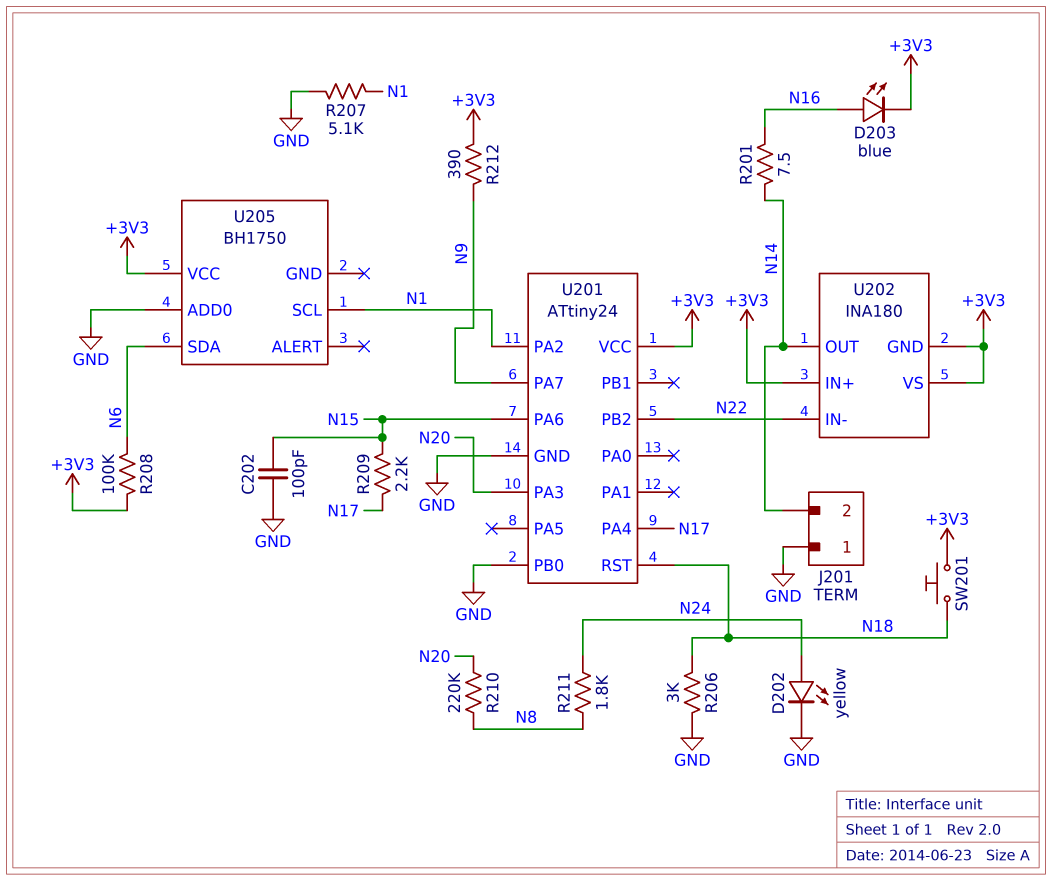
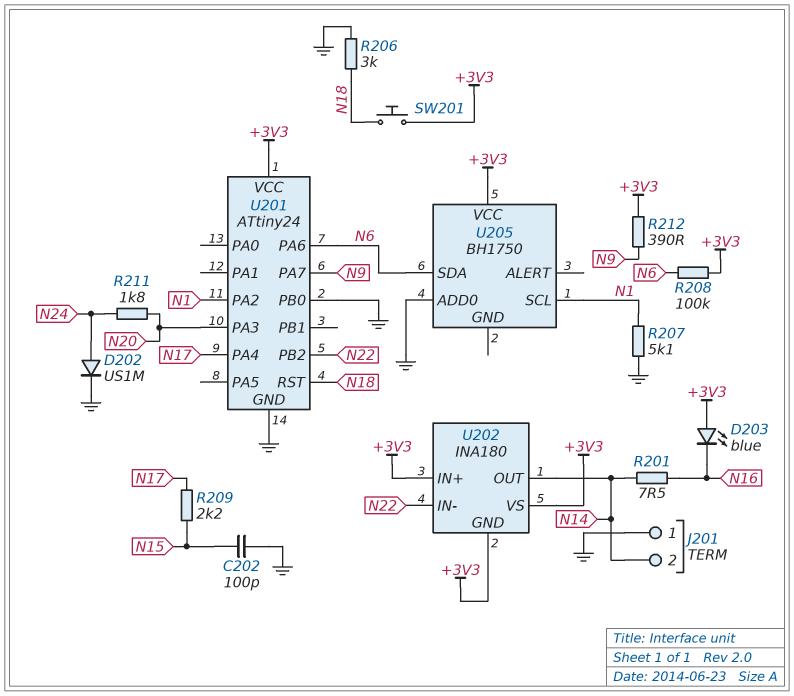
D202: LED yellow (A N24, K GND) -> diode US1M (A N24, K GND)
D203: LED blue (A N16, K +3V3) -> LED blue (A +3V3, K N16)
R210: 220k (N8, N20) -> none
R211: 1.8k (N8, N24) -> 1.8k (N20, N24)
U201 pin PA6: N15 -> N6

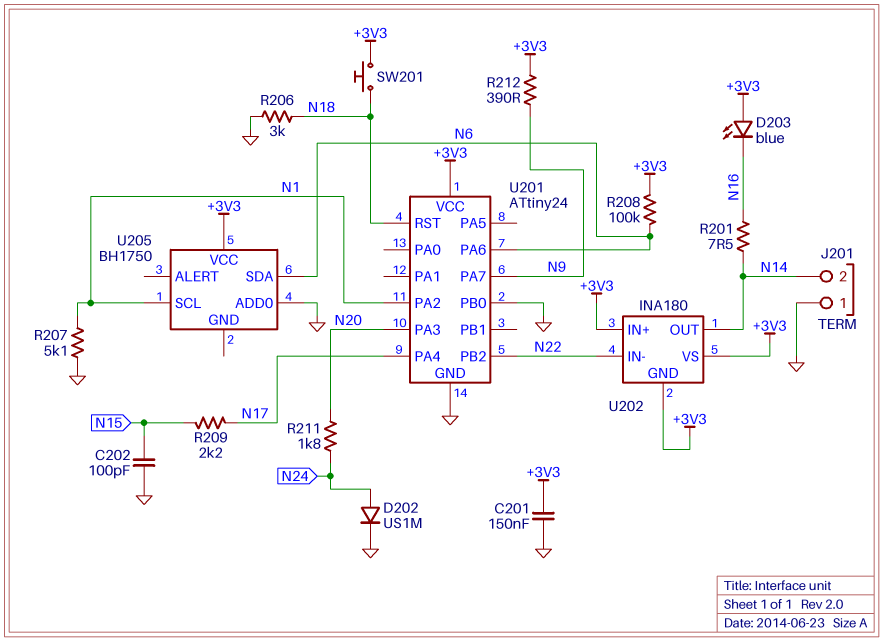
C201: none -> 150nF (+3V3, GND)

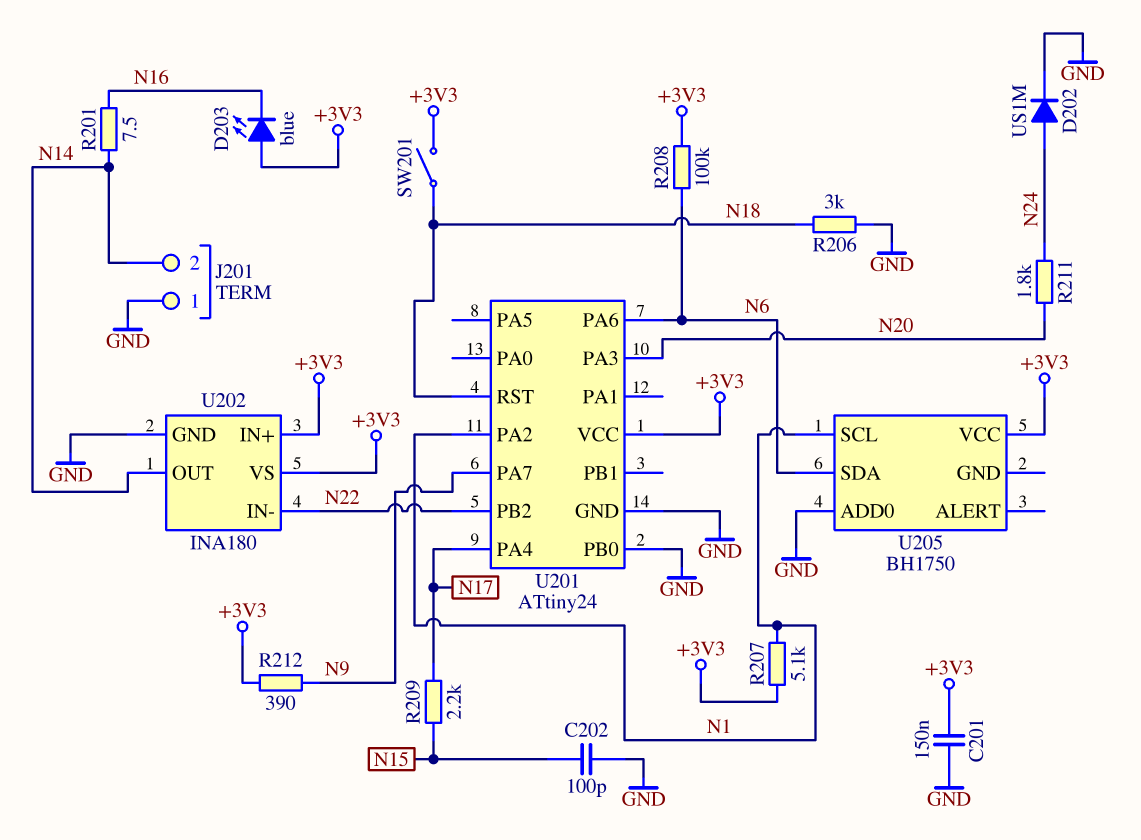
R207: 5.1k (GND, N1) -> 5.1k (+3V3, N1)
SW201: button (+3V3, N18) -> switch (+3V3, N18)
U202 pin GND: +3V3 -> GND

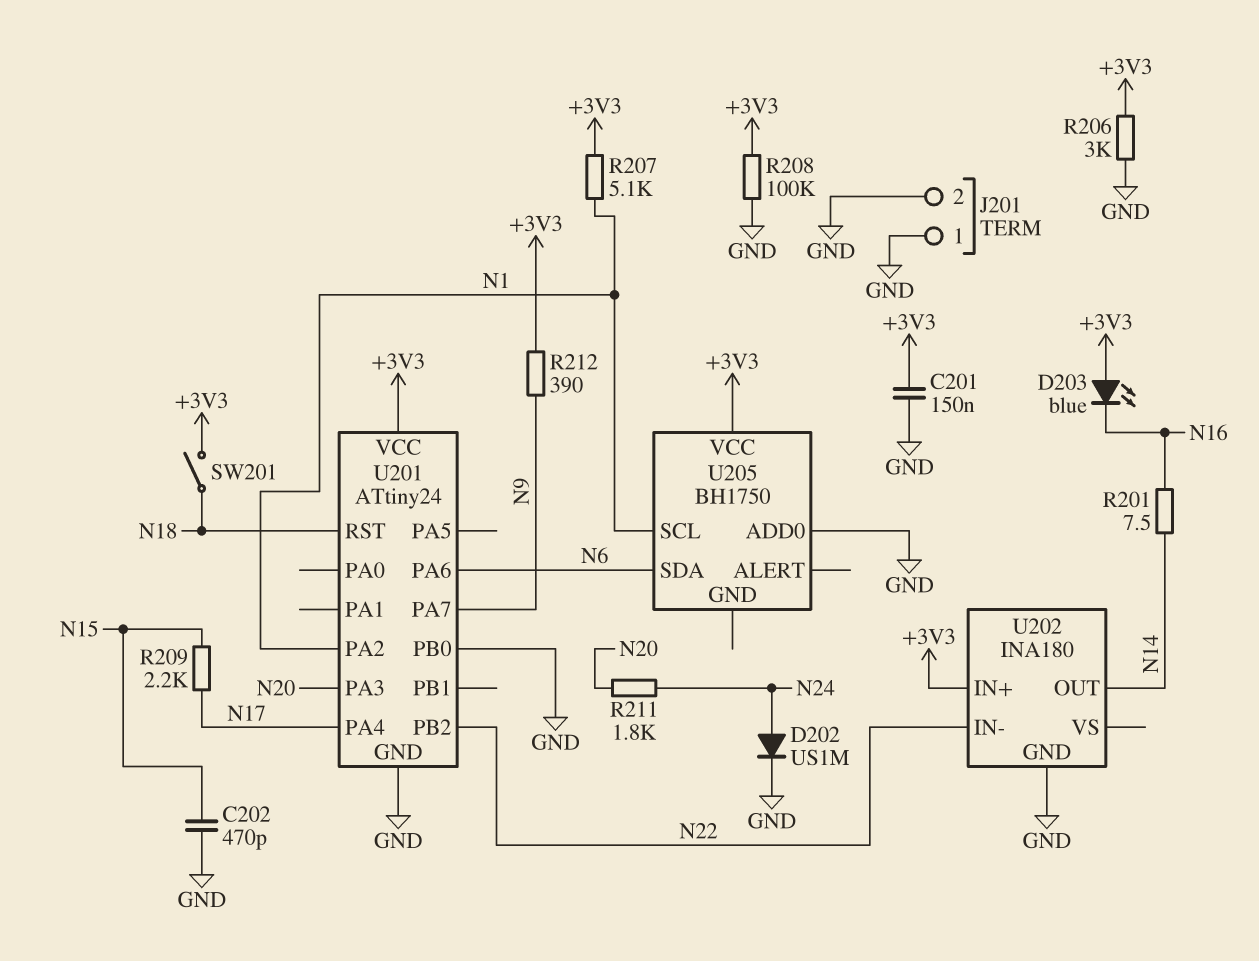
C202: 100pF (GND, N15) -> 470pF (GND, N15)
J201 pin 2: N14 -> GND
R206: 3k (GND, N18) -> 3k (+3V3, GND)
R208: 100k (+3V3, N6) -> 100k (+3V3, GND)
U202 pin VS: +3V3 -> none

